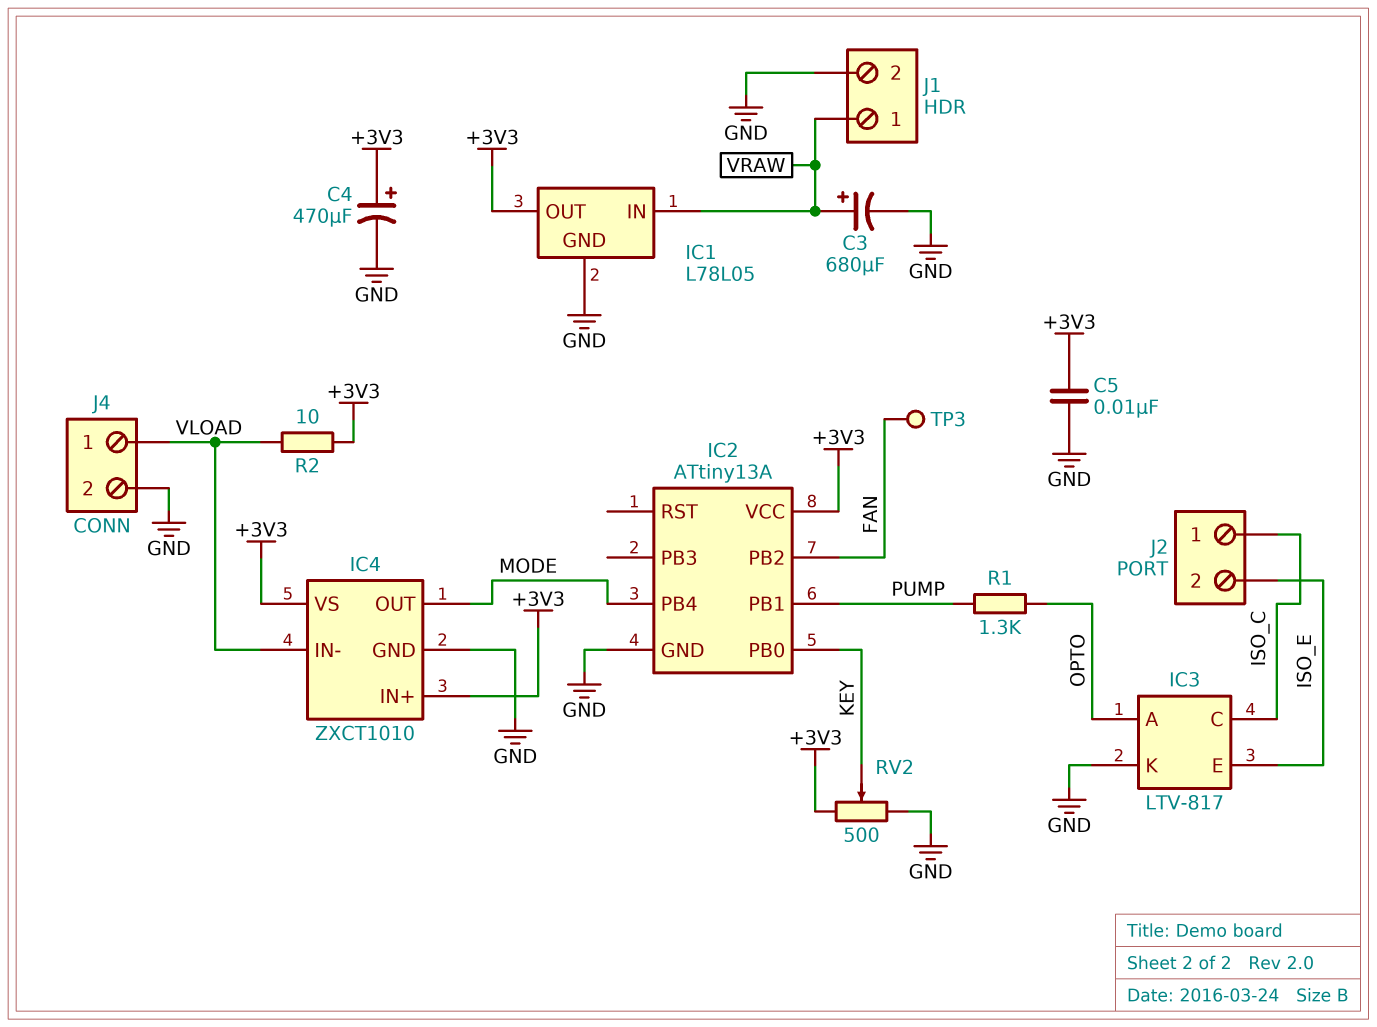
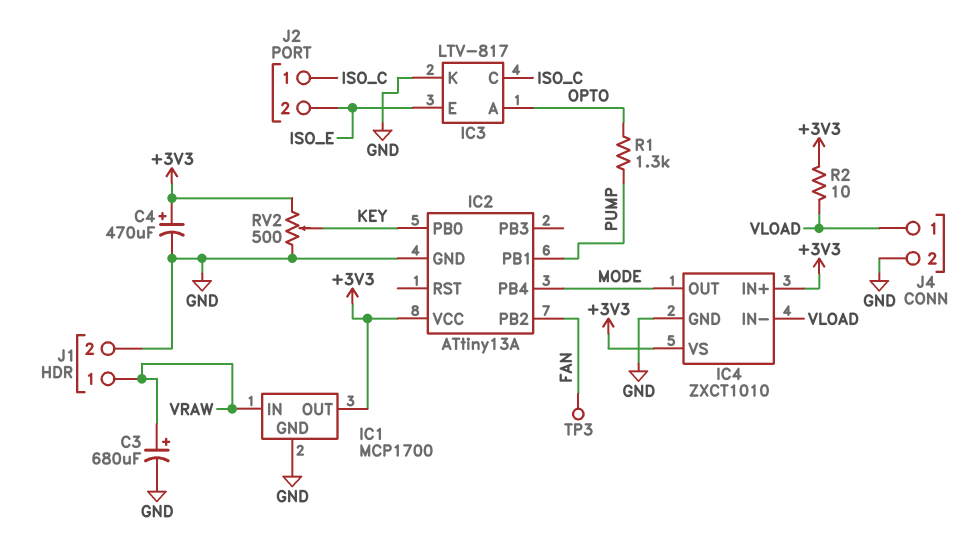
C5: 10nF (+3V3, GND) -> none
IC1: L78L05 -> MCP1700

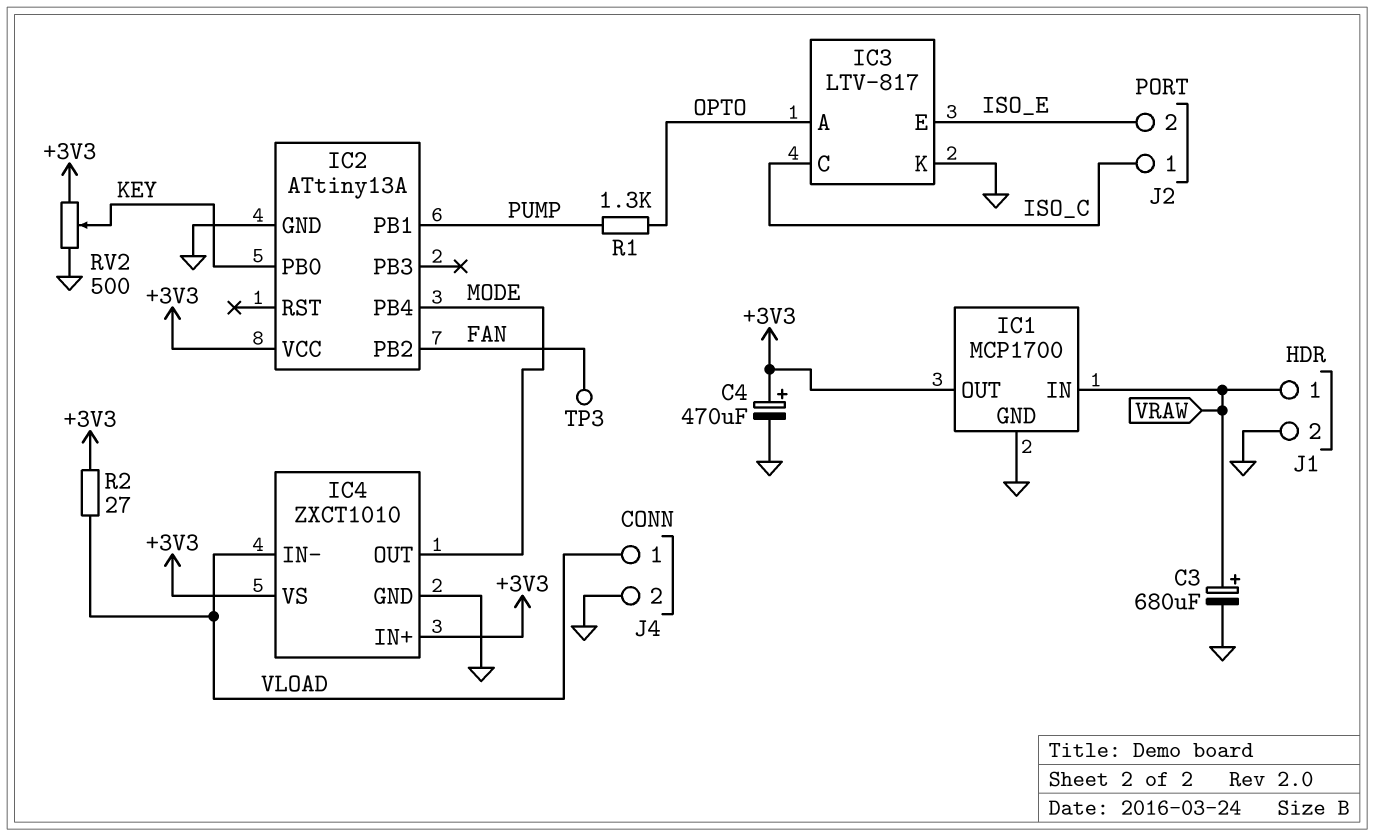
R2: 10 (+3V3, VLOAD) -> 27 (+3V3, VLOAD)

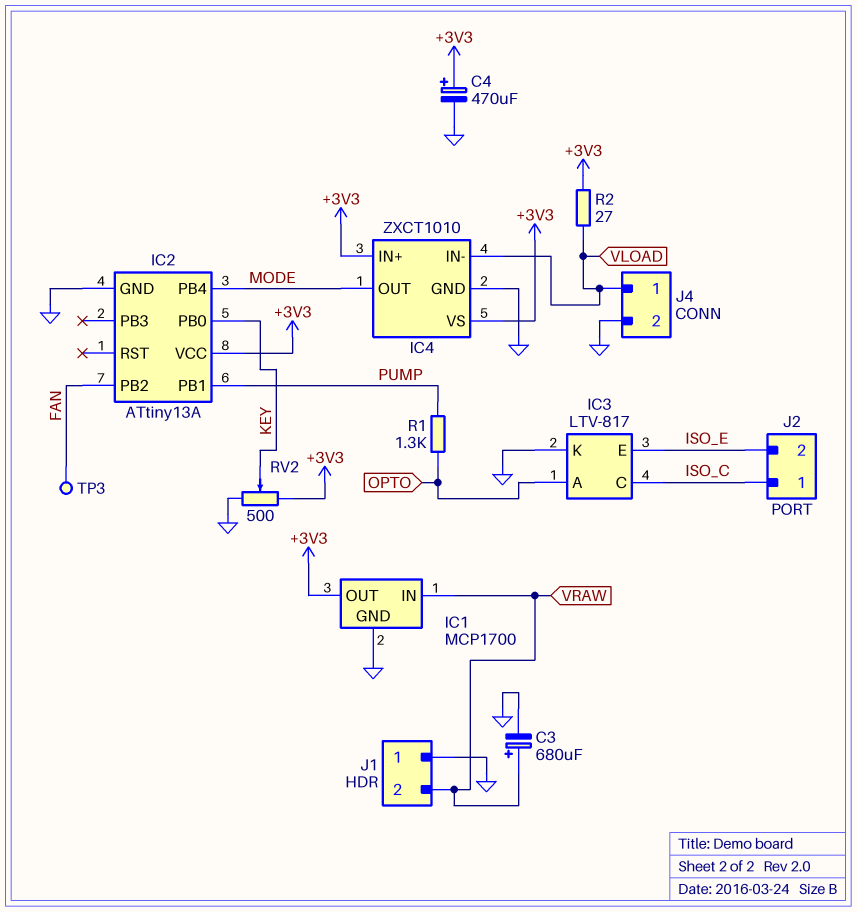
J1 pin 1: VRAW -> GND
J1 pin 2: GND -> VRAW

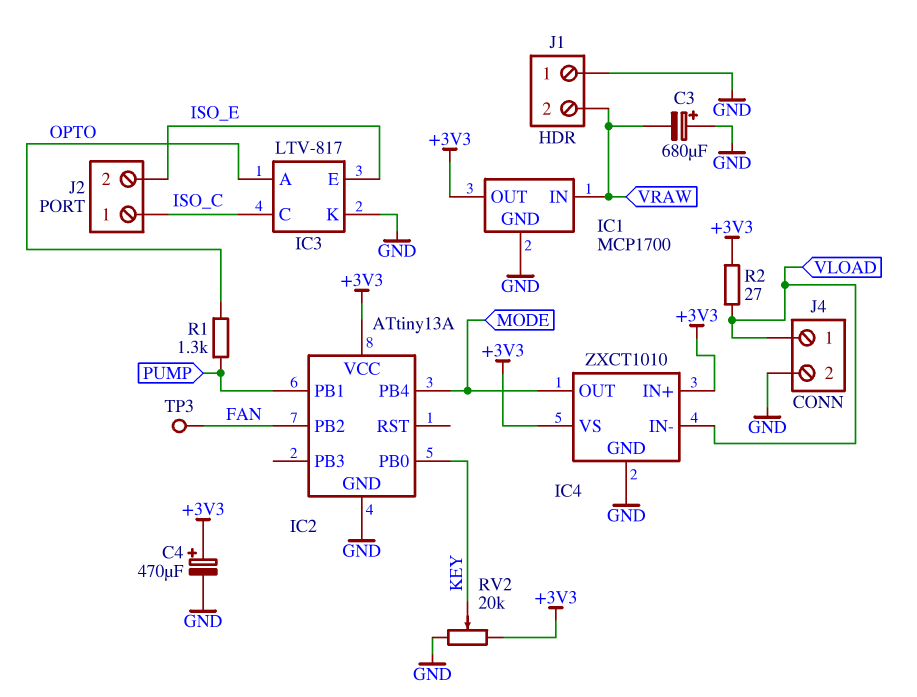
C3: 680uF (plus VRAW, minus GND) -> 680uF (plus GND, minus VRAW)
RV2: 500 (+3V3, GND, wiper KEY) -> 20k (+3V3, GND, wiper KEY)

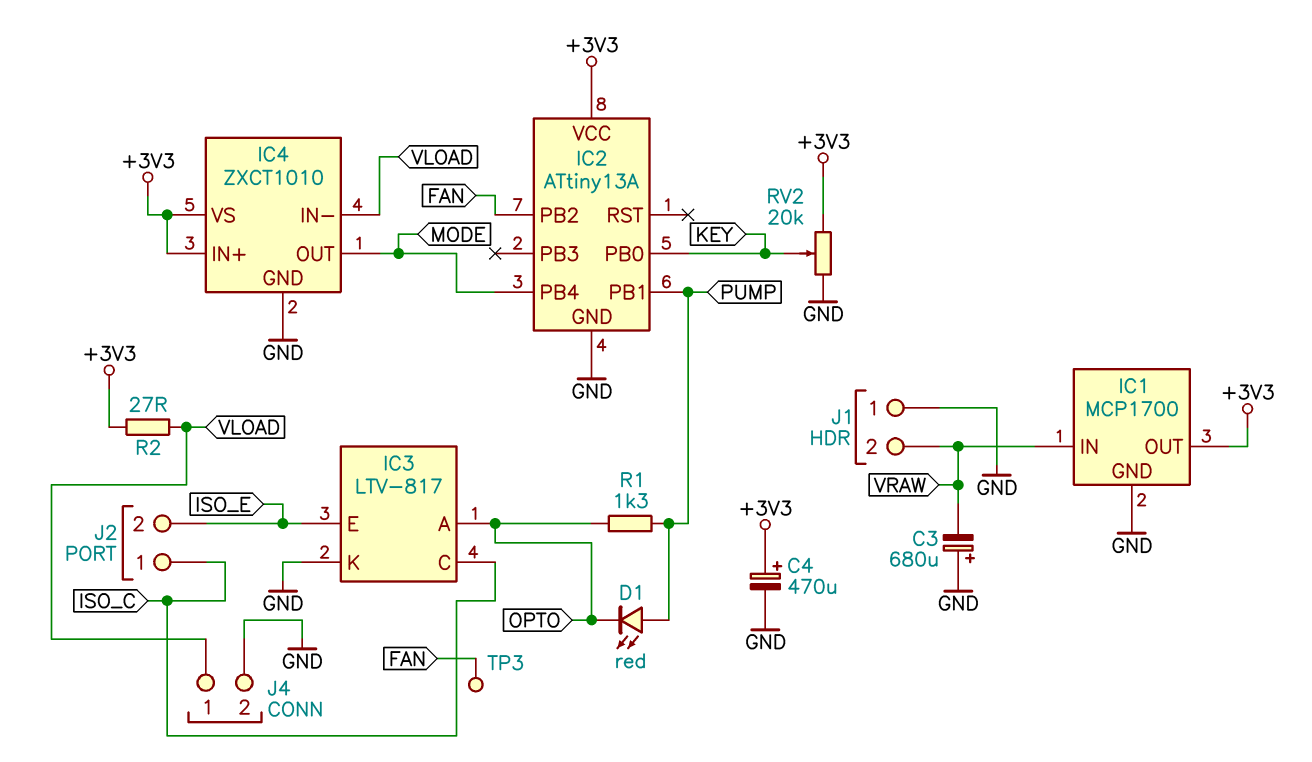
D1: none -> LED red (A PUMP, K OPTO)

